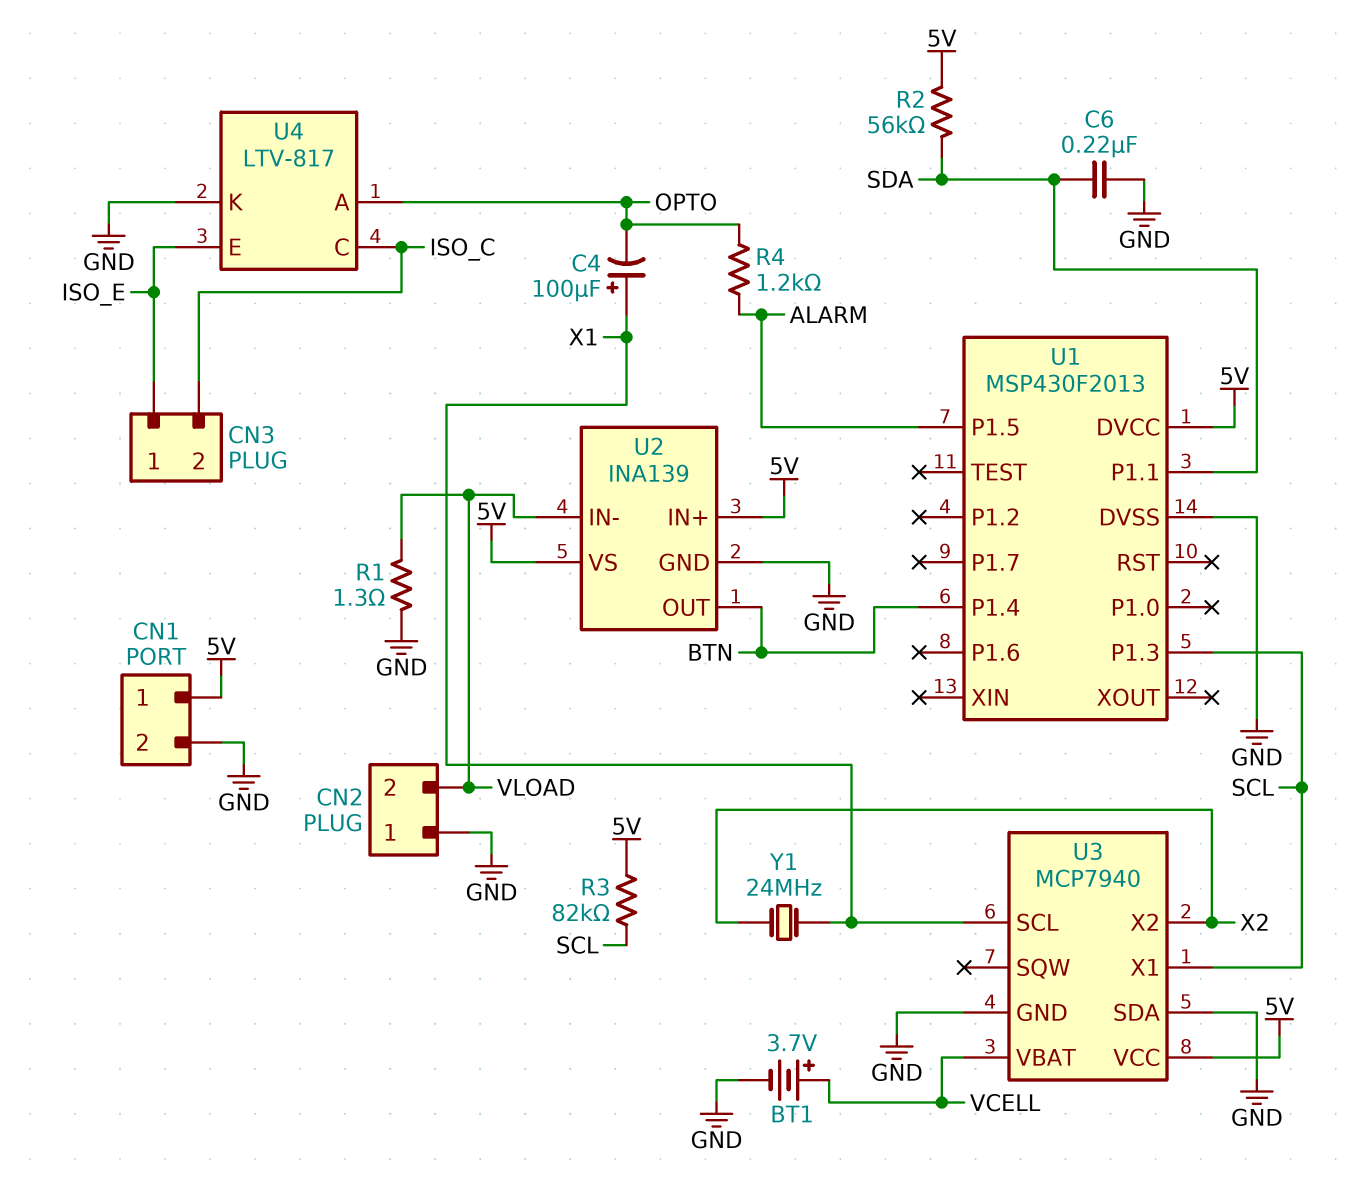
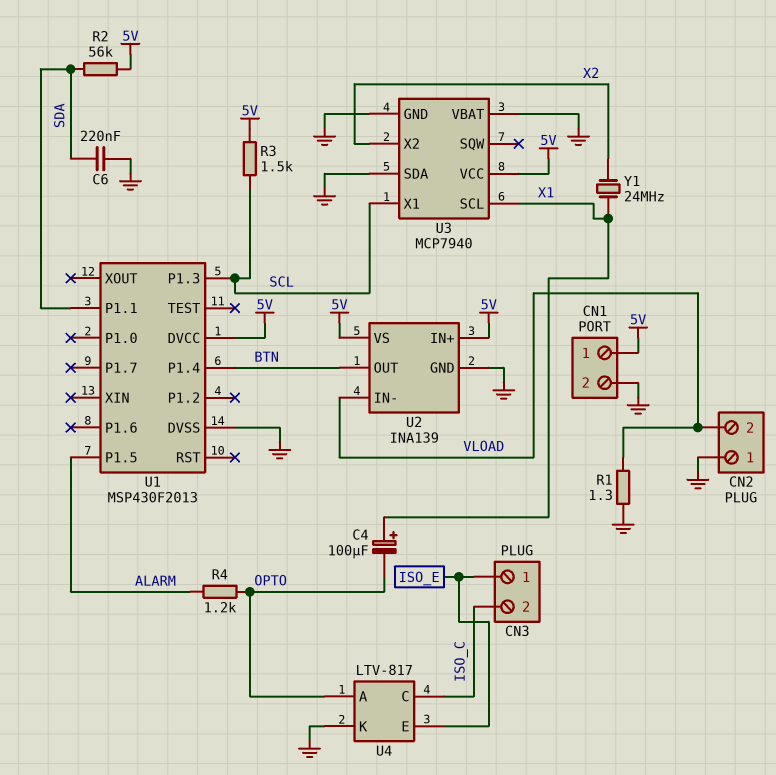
BT1: 3.7V (plus VCELL, minus GND) -> none
R3: 82k (5V, SCL) -> 1.5k (5V, SCL)
U3 pin VBAT: VCELL -> GND

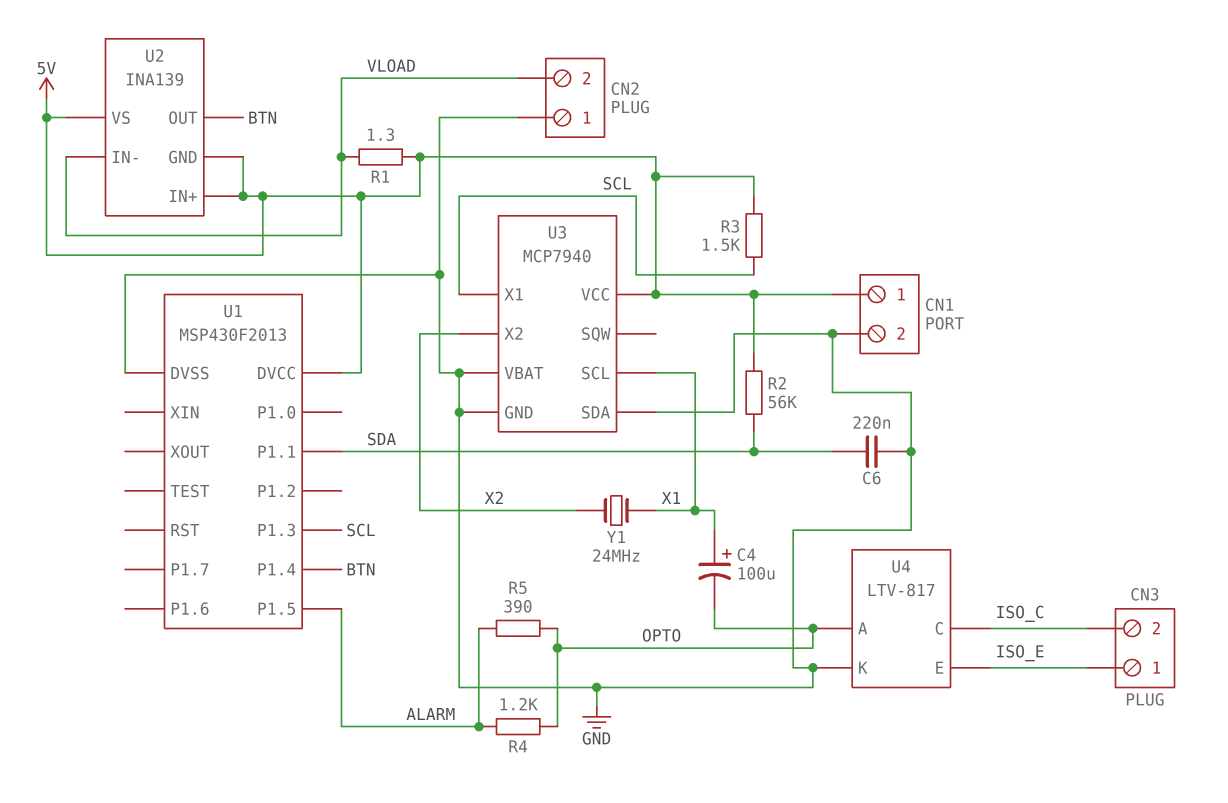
R1: 1.3 (GND, VLOAD) -> 1.3 (5V, VLOAD)
R5: none -> 390 (ALARM, OPTO)
U2 pin GND: GND -> 5V

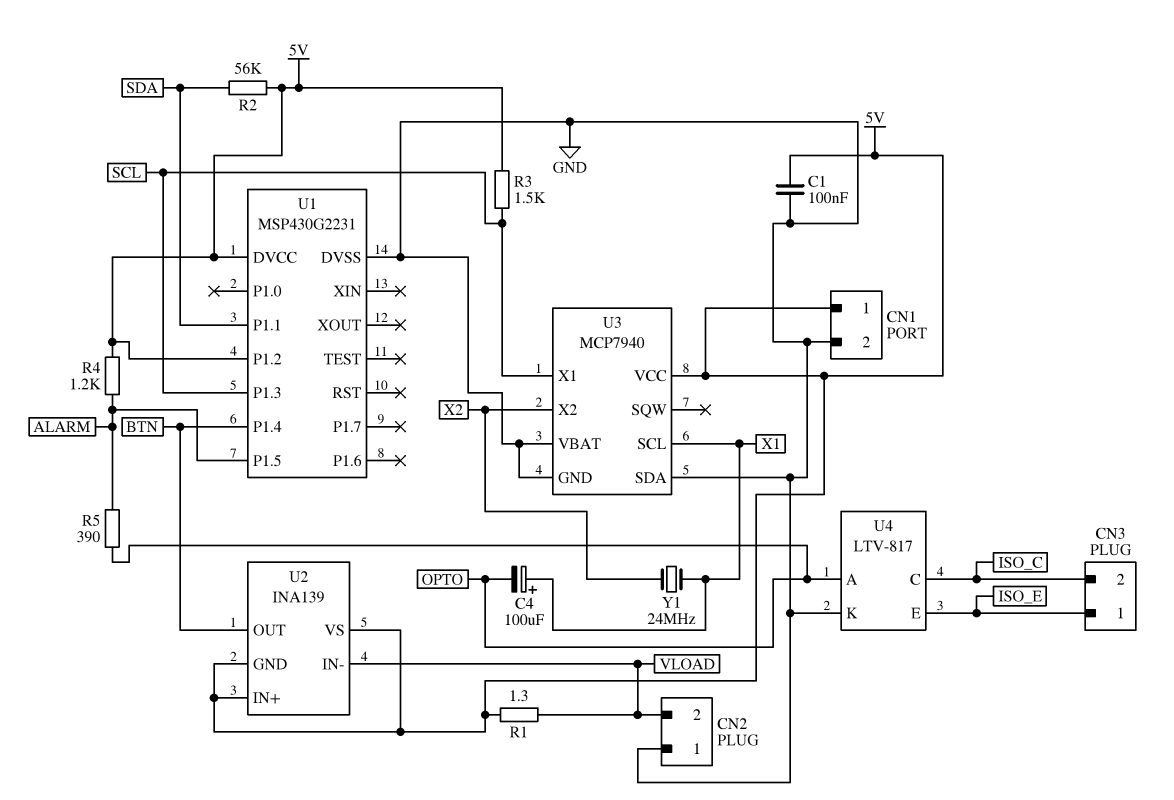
C1: none -> 100nF (5V, GND)
C6: 220nF (GND, SDA) -> none
R4: 1.2k (ALARM, OPTO) -> 1.2k (5V, ALARM)
U1: MSP430F2013 -> MSP430G2231
U1 pin P1.2: none -> 5V

